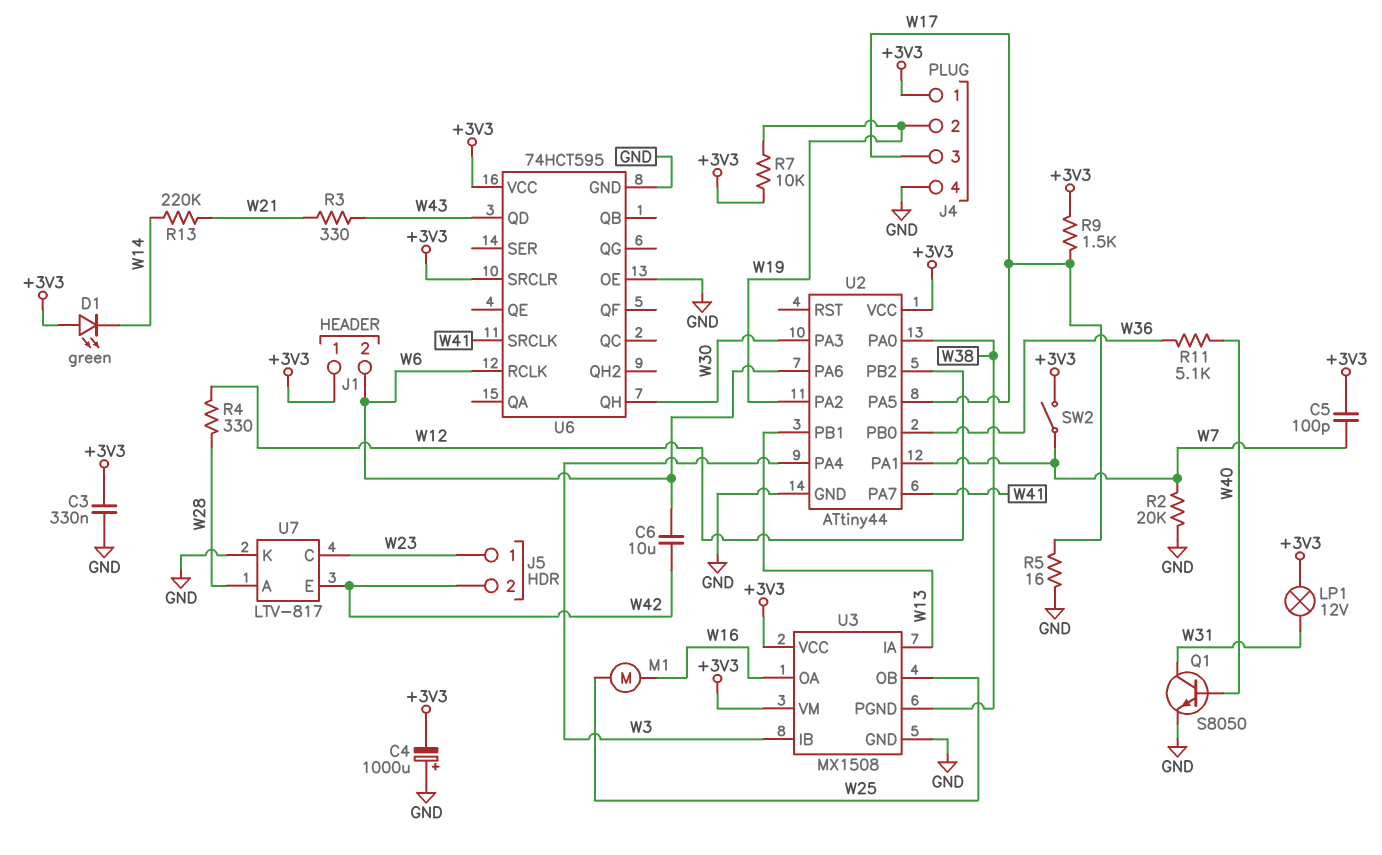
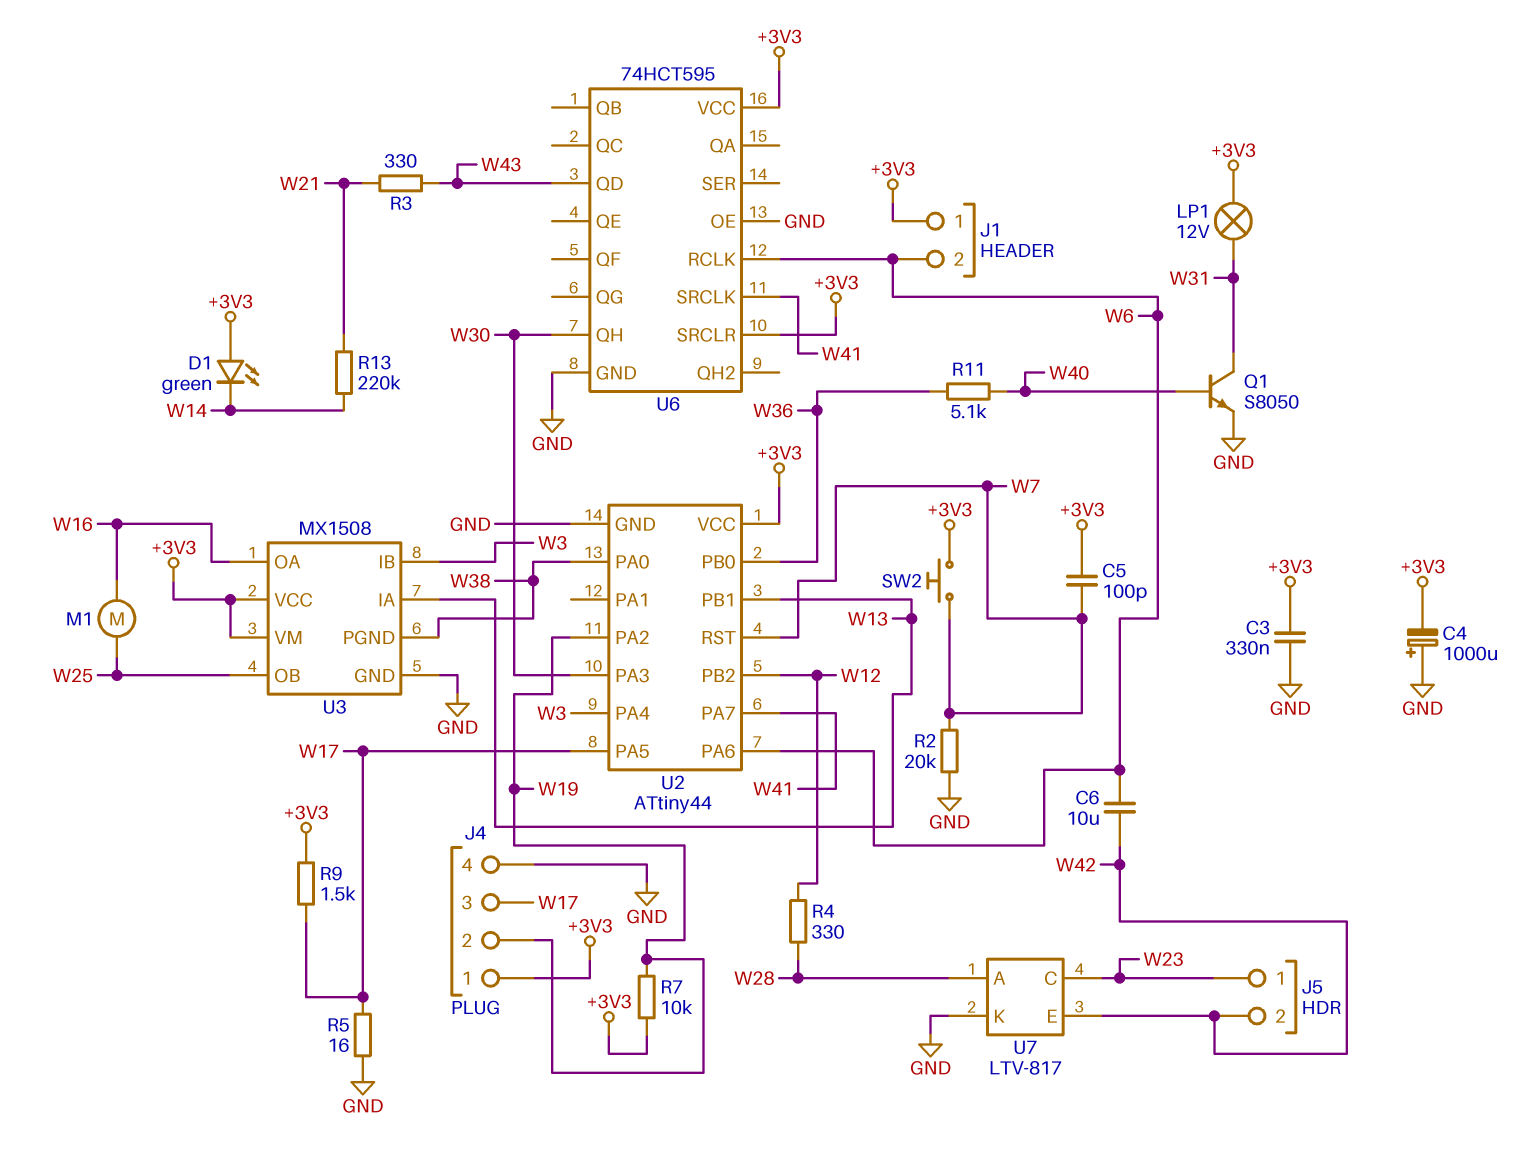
SW2: switch (+3V3, W7) -> button (+3V3, W7)
U2 pin PA1: W7 -> none
U2 pin RST: none -> W7

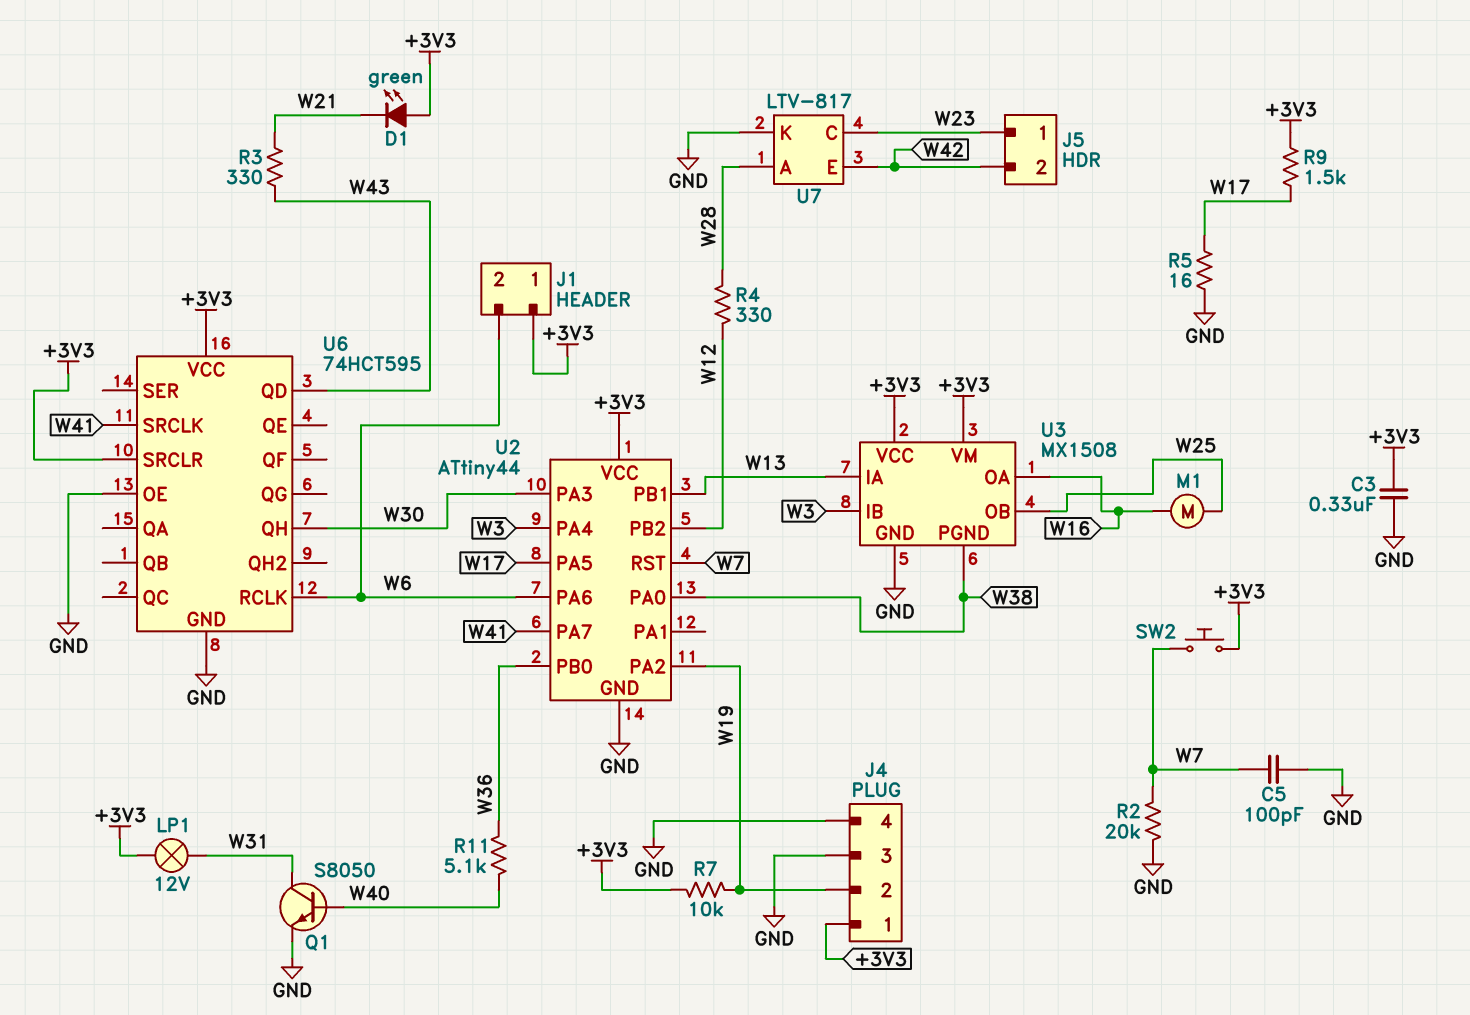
C4: 1000uF (plus GND, minus +3V3) -> none
C5: 100pF (+3V3, W7) -> 100pF (GND, W7)
C6: 10uF (W6, W42) -> none
D1: LED green (A +3V3, K W14) -> LED green (A +3V3, K W21)
J4 pin 3: W17 -> GND
R13: 220k (W14, W21) -> none

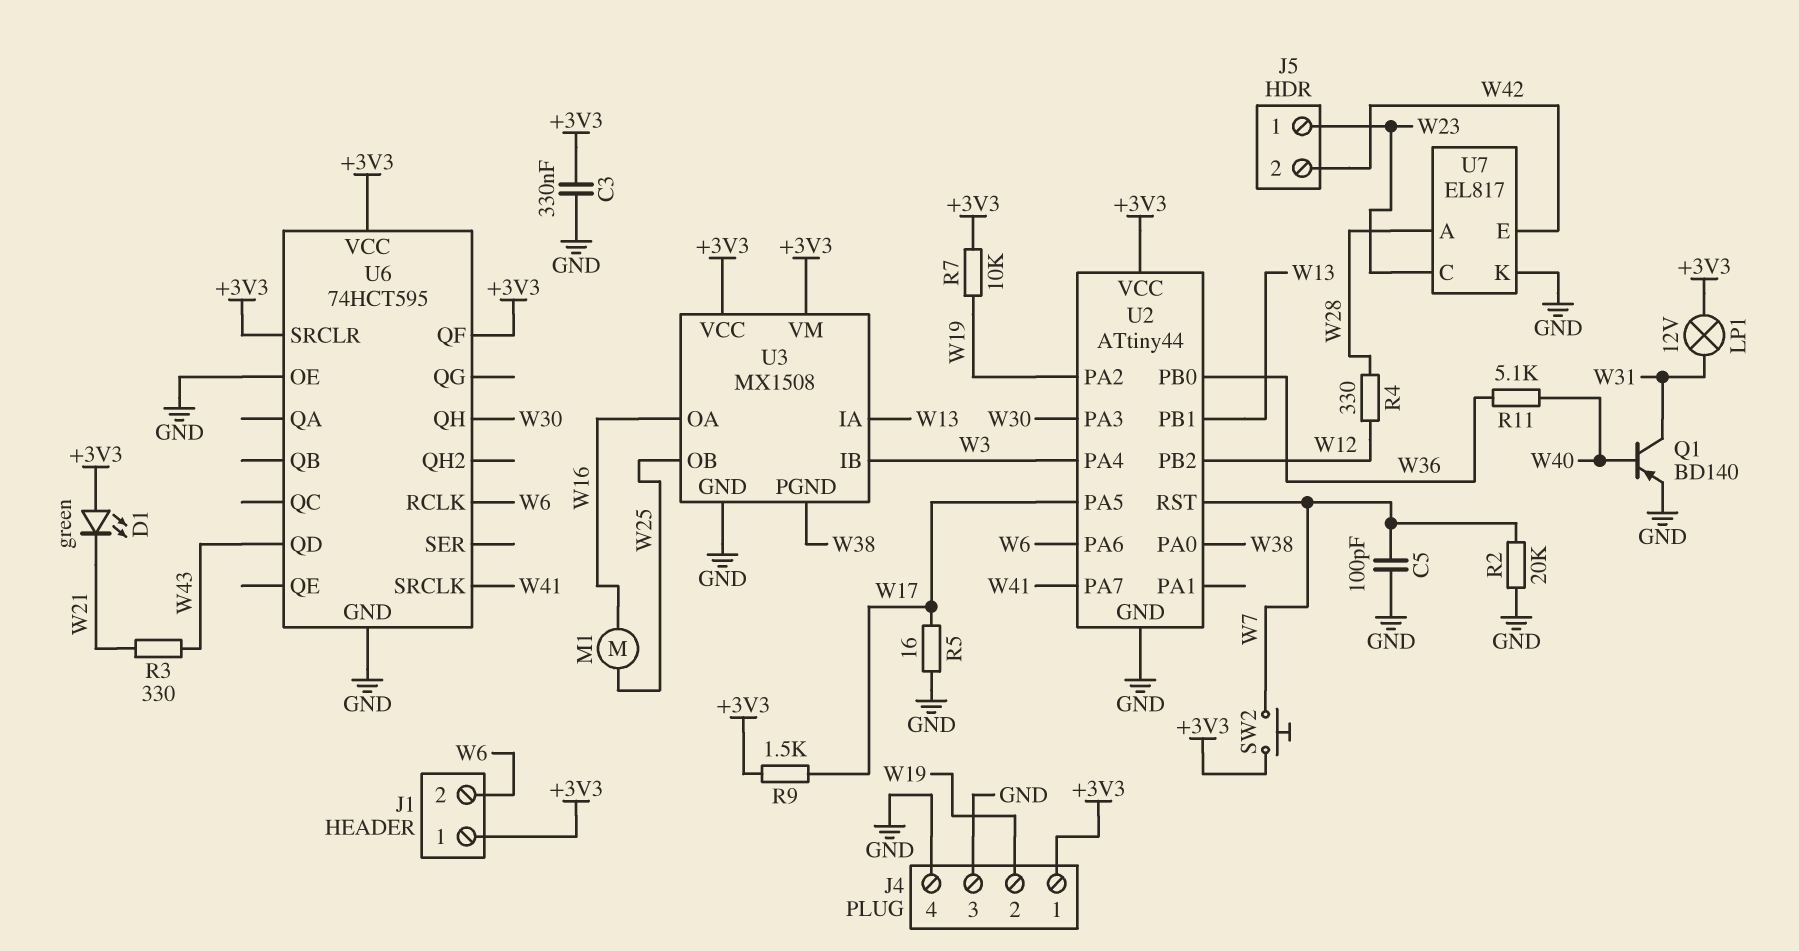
Q1: NPN S8050 (B W40, C W31, E GND) -> PNP BD140 (B W40, C W31, E GND)
U6 pin QF: none -> +3V3
U7: LTV-817 -> EL817

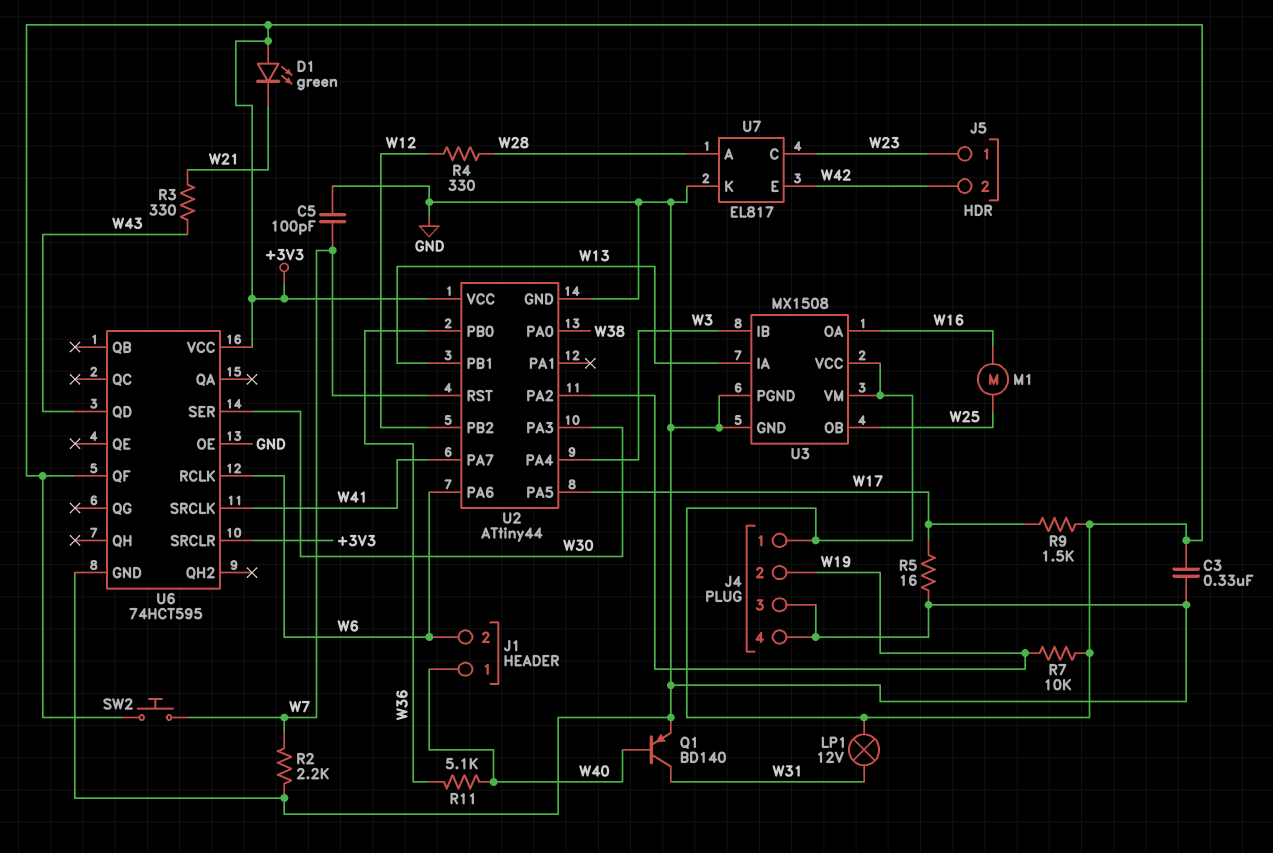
J1 pin 1: +3V3 -> W40
R2: 20k (GND, W7) -> 2.2k (GND, W7)
U3 pin PGND: W38 -> GND
U6 pin QH: W30 -> none
U6 pin SER: none -> W30

